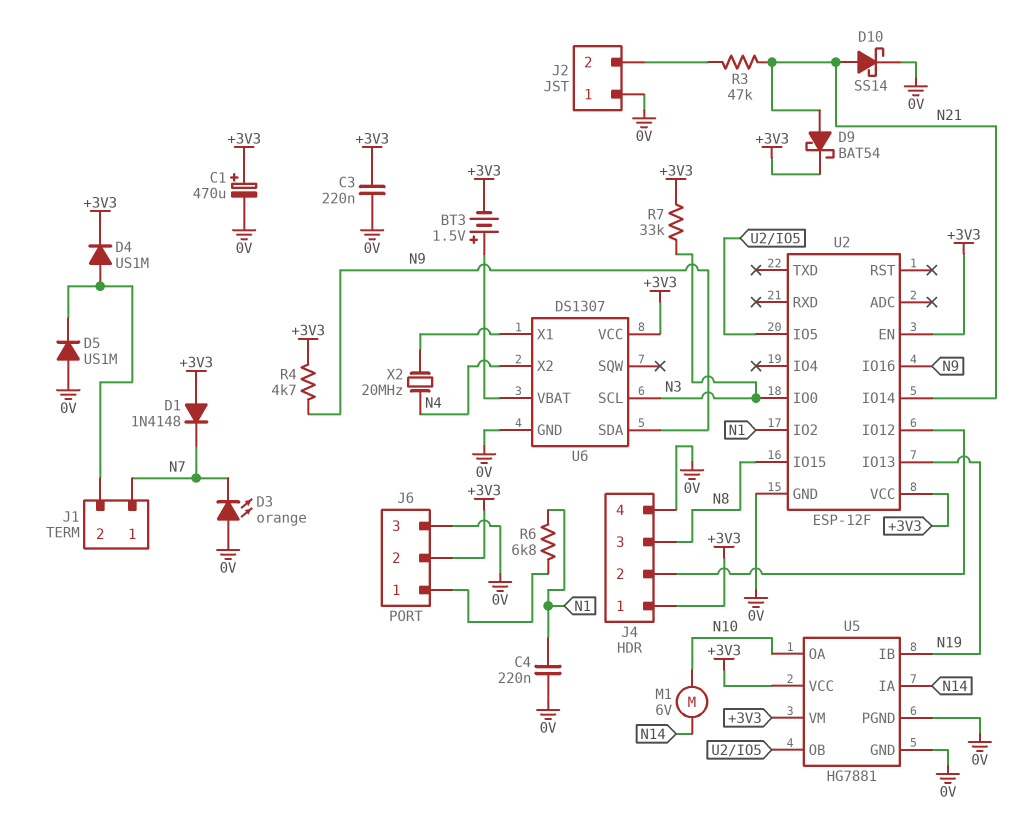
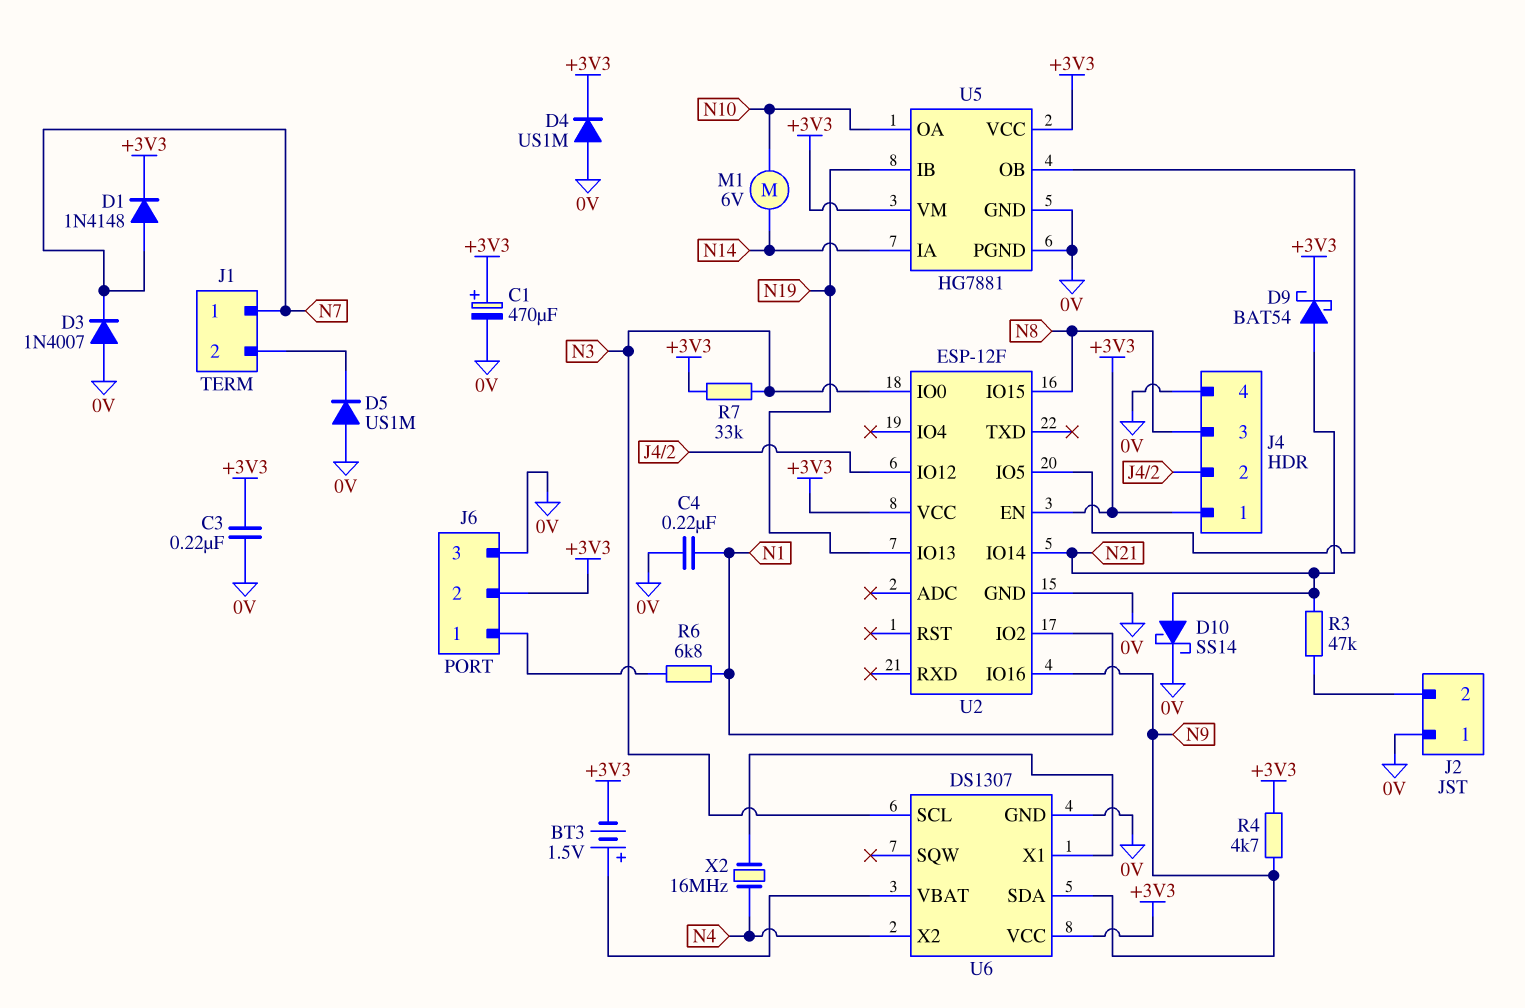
D1: diode 1N4148 (A +3V3, K N7) -> diode 1N4148 (A N7, K +3V3)
D3: LED orange (A 0V, K N7) -> diode 1N4007 (A 0V, K N7)
D4: diode US1M (A J1/2, K +3V3) -> diode US1M (A 0V, K +3V3)
X2: 20MHz (N4, U6/X1) -> 16MHz (N4, U6/X1)

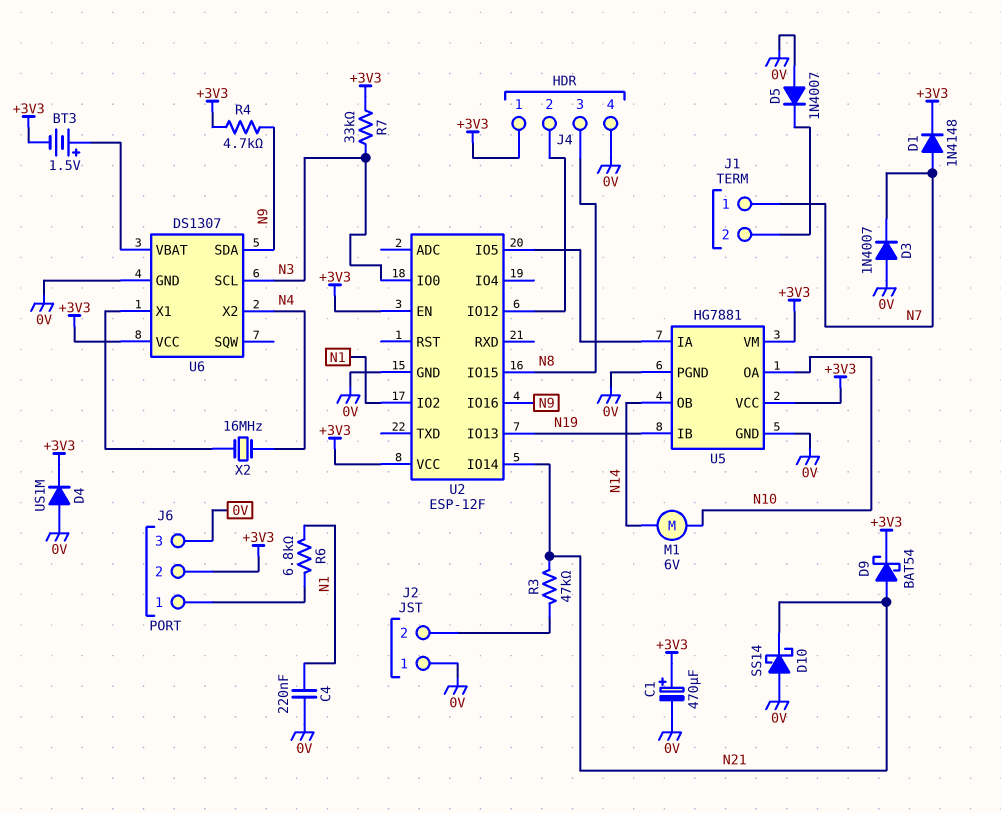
C3: 220nF (+3V3, 0V) -> none
D5: diode US1M (A 0V, K J1/2) -> diode 1N4007 (A 0V, K J1/2)
D10: schottky SS14 (A N21, K 0V) -> schottky SS14 (A 0V, K N21)
U5 pin IA: N14 -> U2/IO5
U5 pin OB: U2/IO5 -> N14

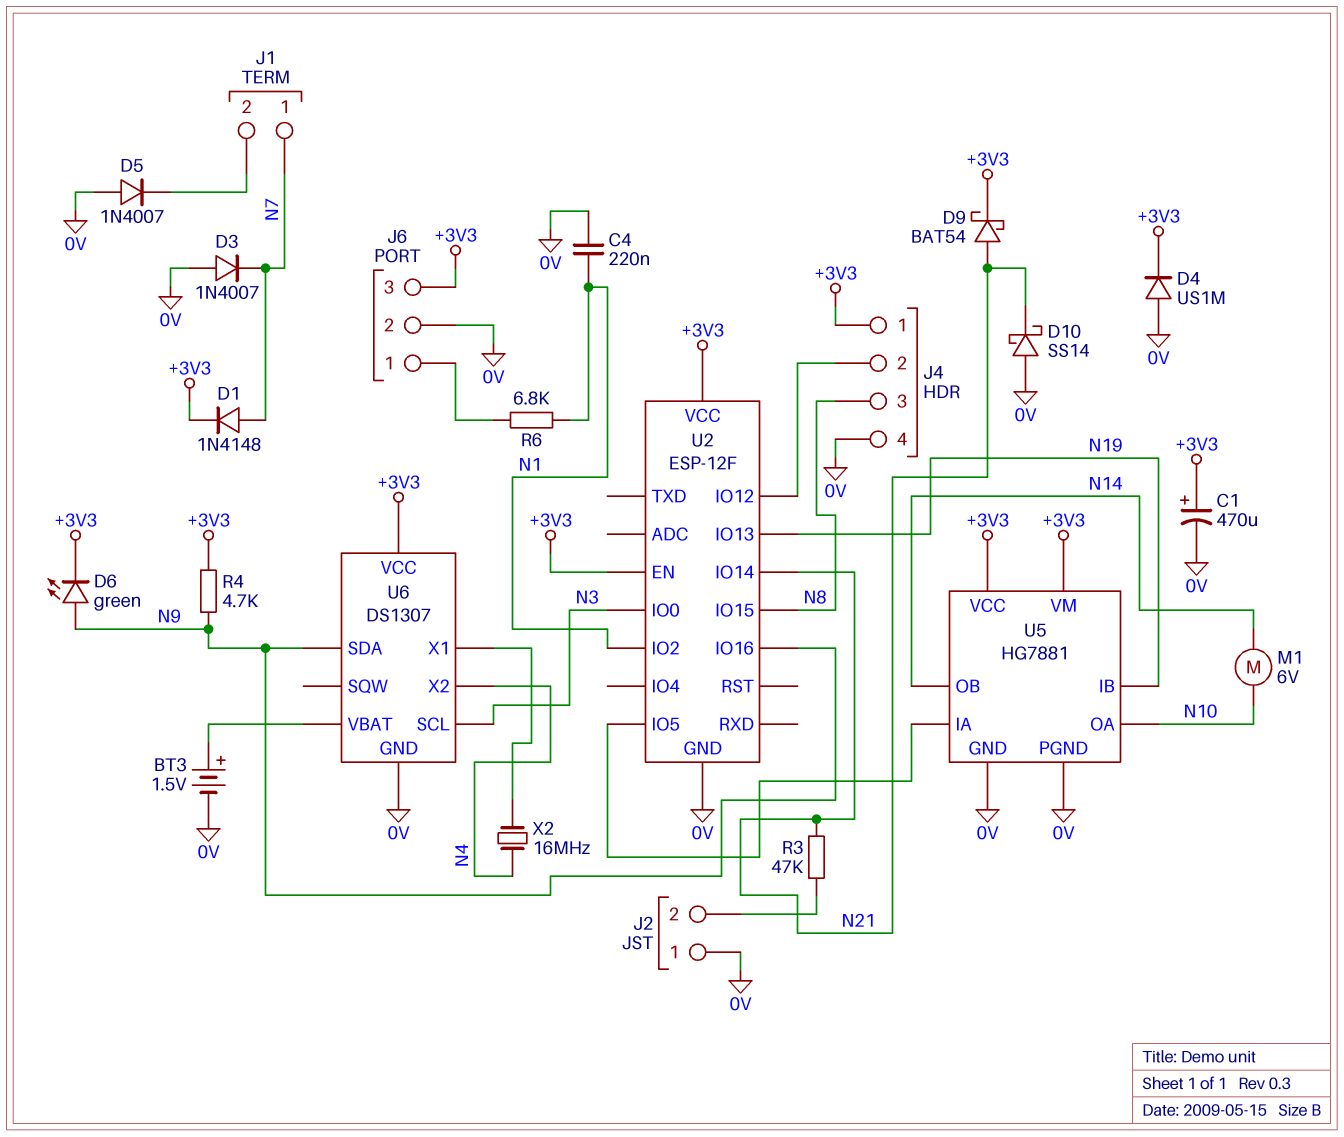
BT3: 1.5V (plus U6/VBAT, minus +3V3) -> 1.5V (plus U6/VBAT, minus 0V)
D6: none -> LED green (A N9, K +3V3)
J6 pin 2: +3V3 -> 0V
J6 pin 3: 0V -> +3V3
R7: 33k (+3V3, N3) -> none

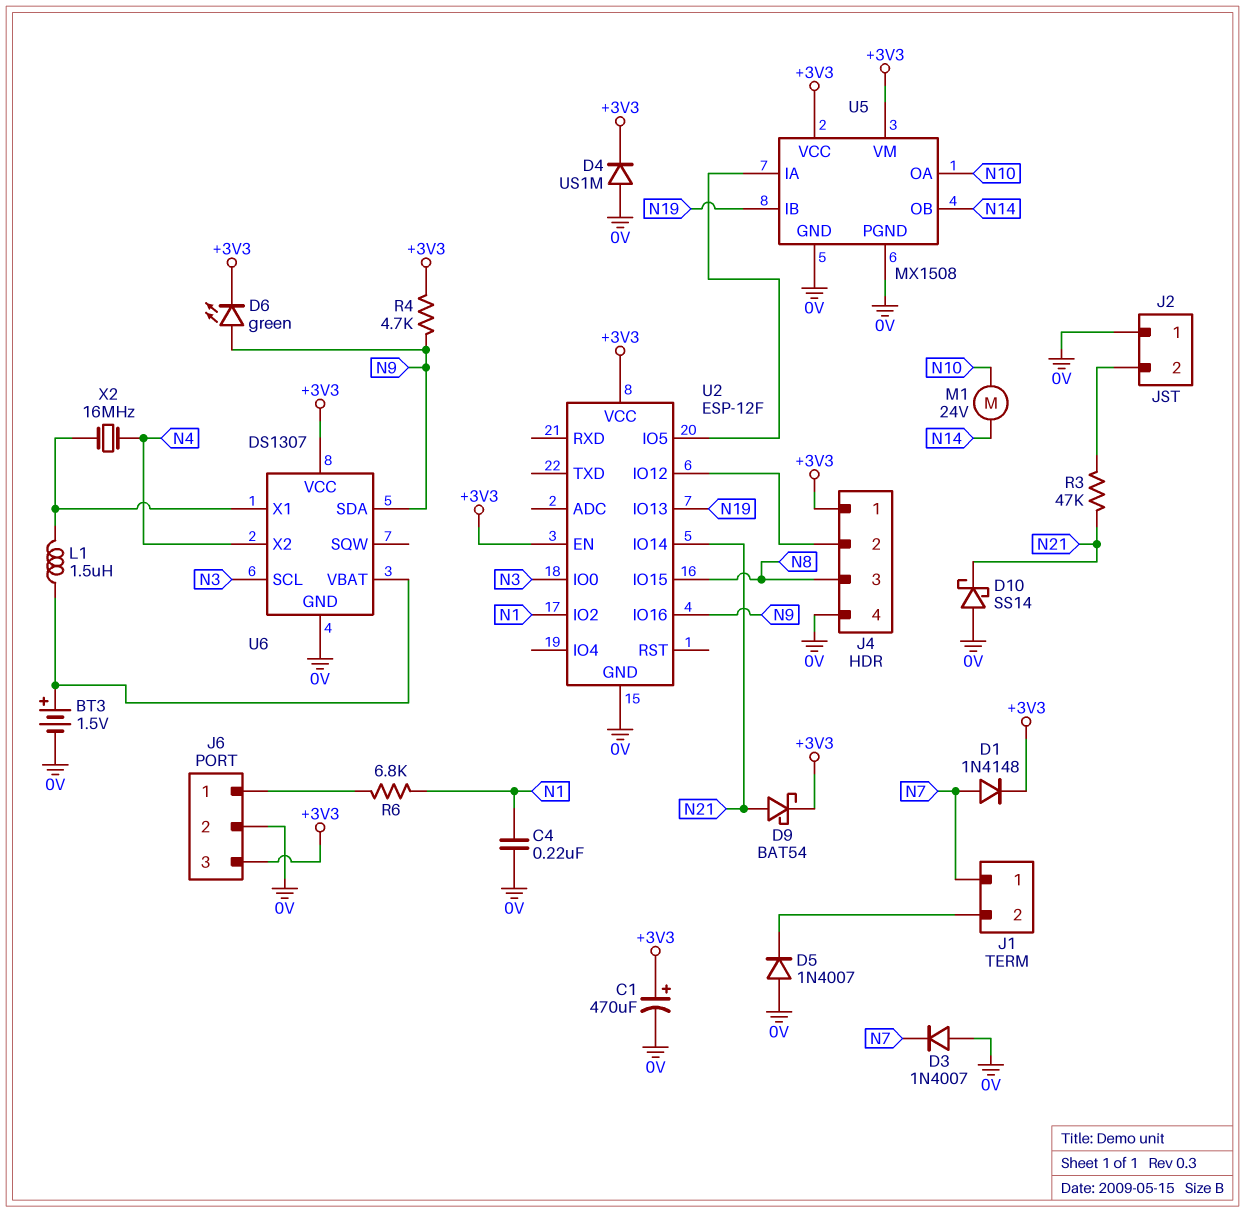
L1: none -> 1.5uH (U6/VBAT, U6/X1)
M1: motor 6V (N10, N14) -> motor 24V (N10, N14)
U5: HG7881 -> MX1508

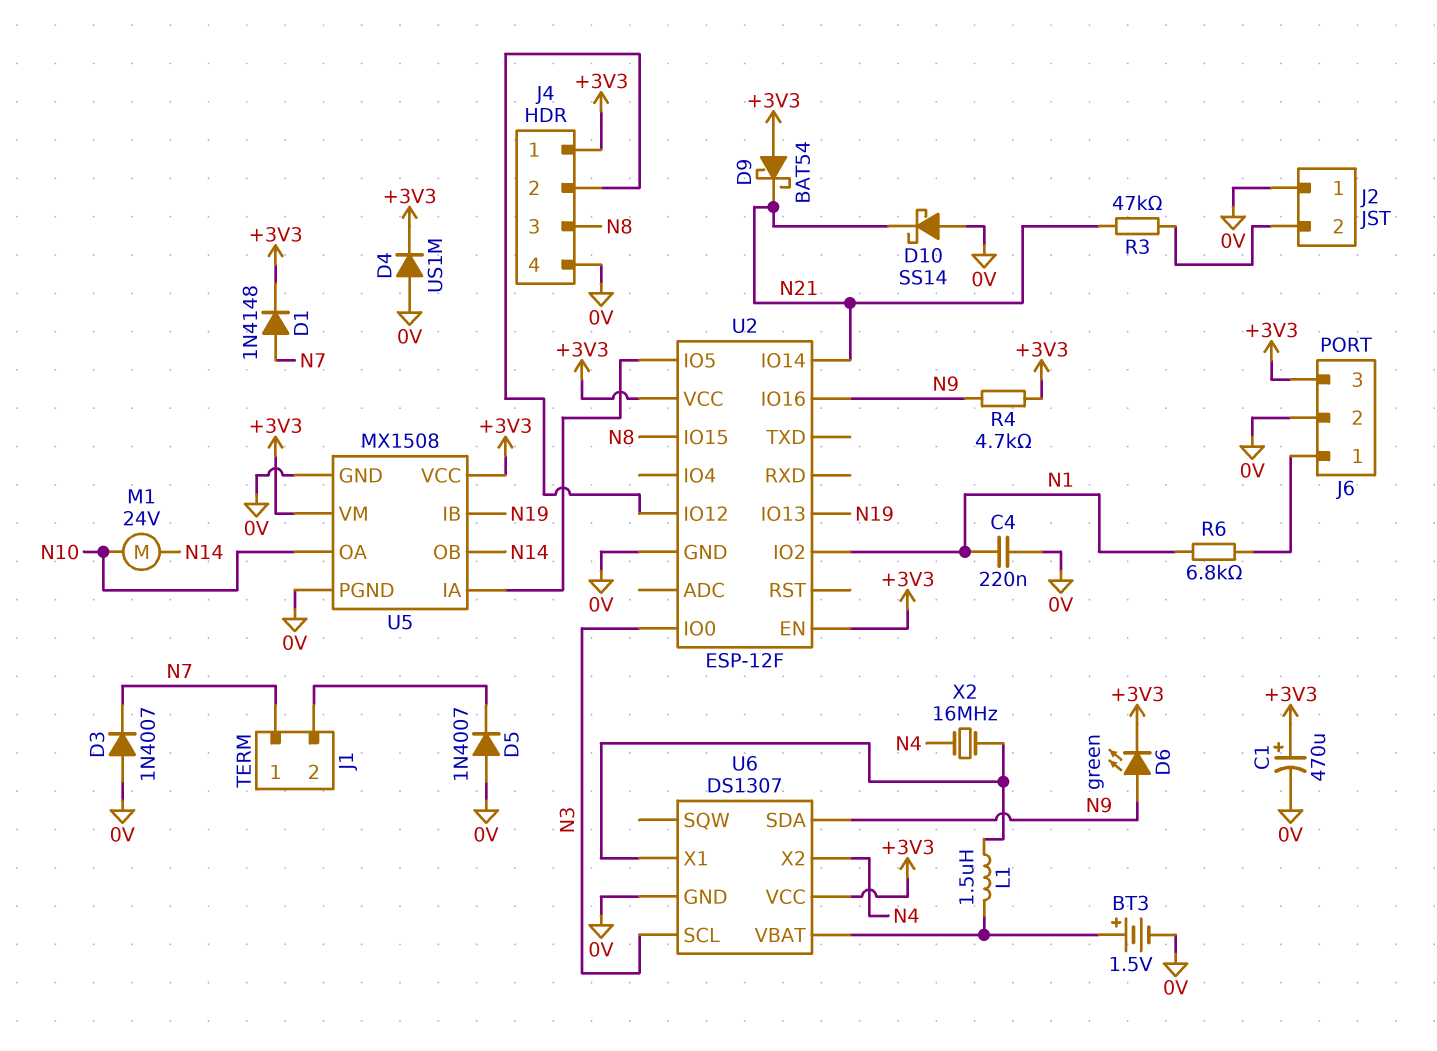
D9: schottky BAT54 (A N21, K +3V3) -> schottky BAT54 (A +3V3, K N21)

